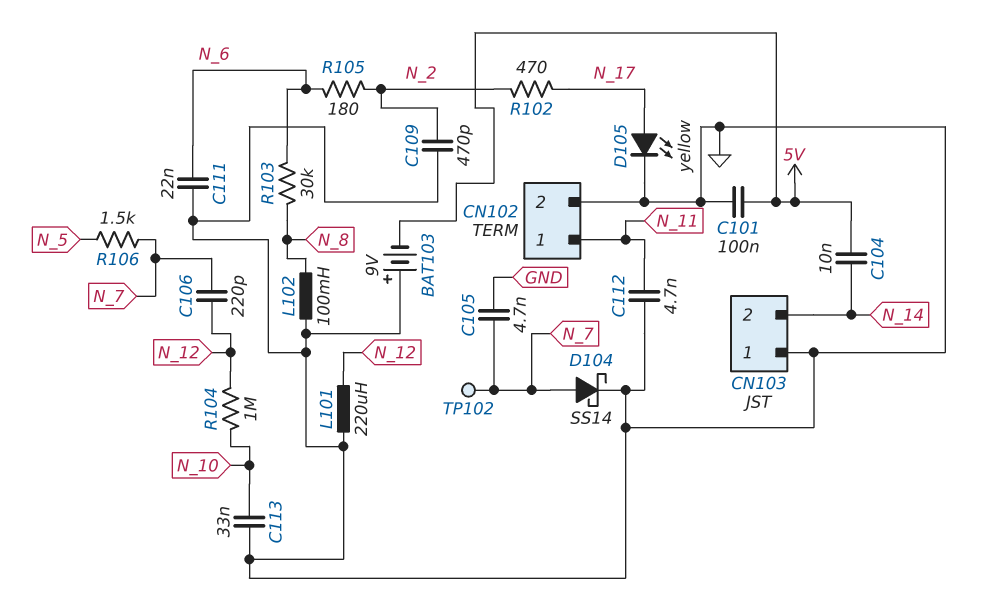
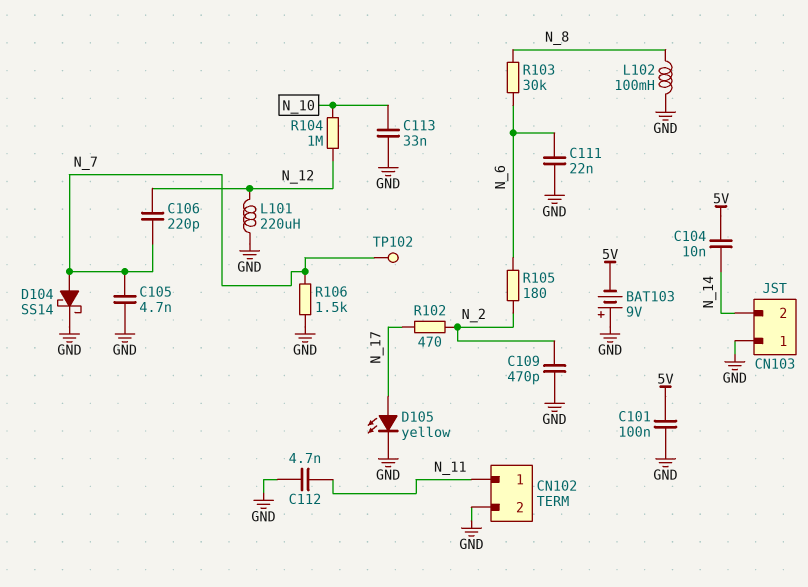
R106: 1.5k (N_5, N_7) -> 1.5k (GND, N_7)

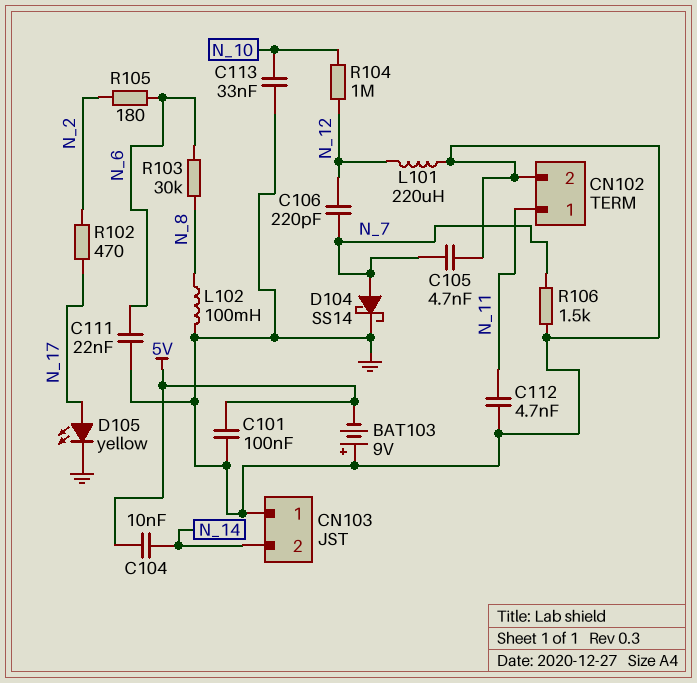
C109: 470pF (GND, N_2) -> none
TP102: test point (N_7) -> none

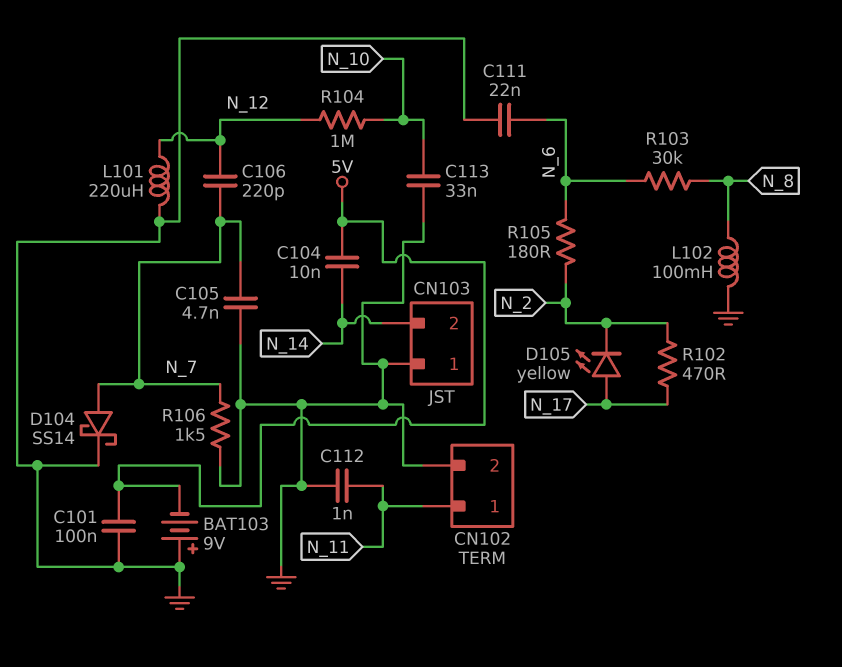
C112: 4.7nF (GND, N_11) -> 1nF (GND, N_11)
D105: LED yellow (A N_17, K GND) -> LED yellow (A N_17, K N_2)

